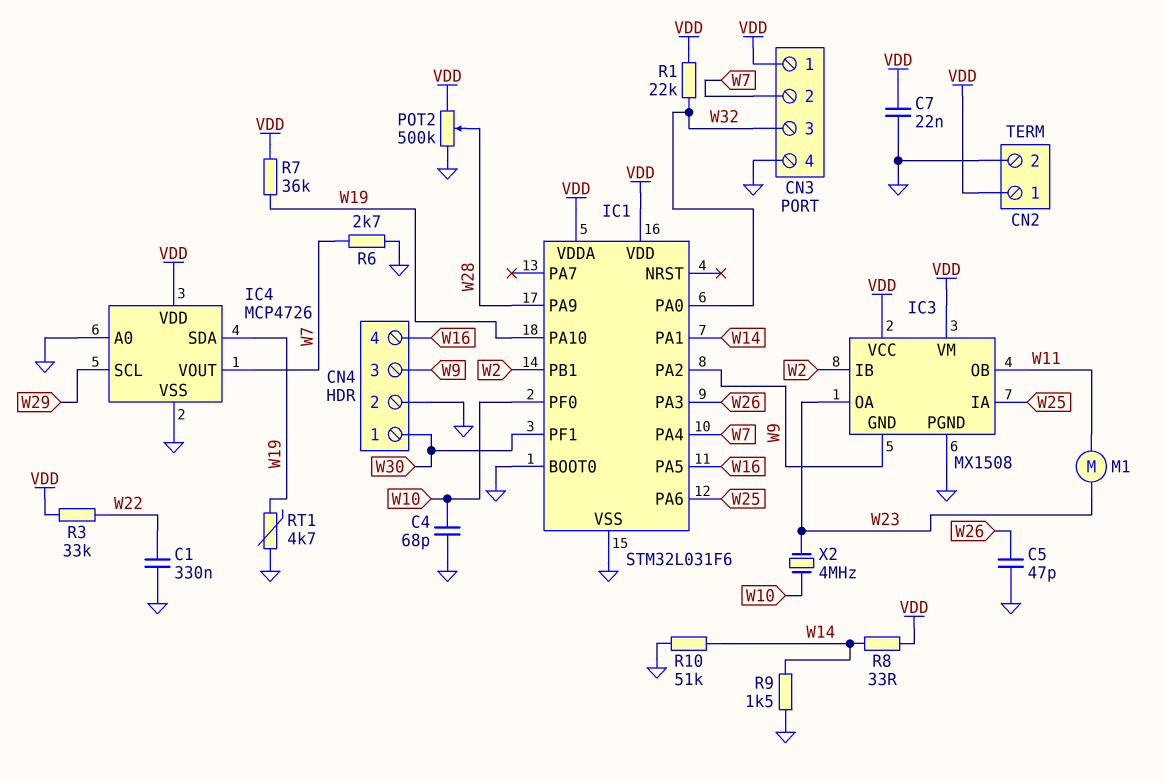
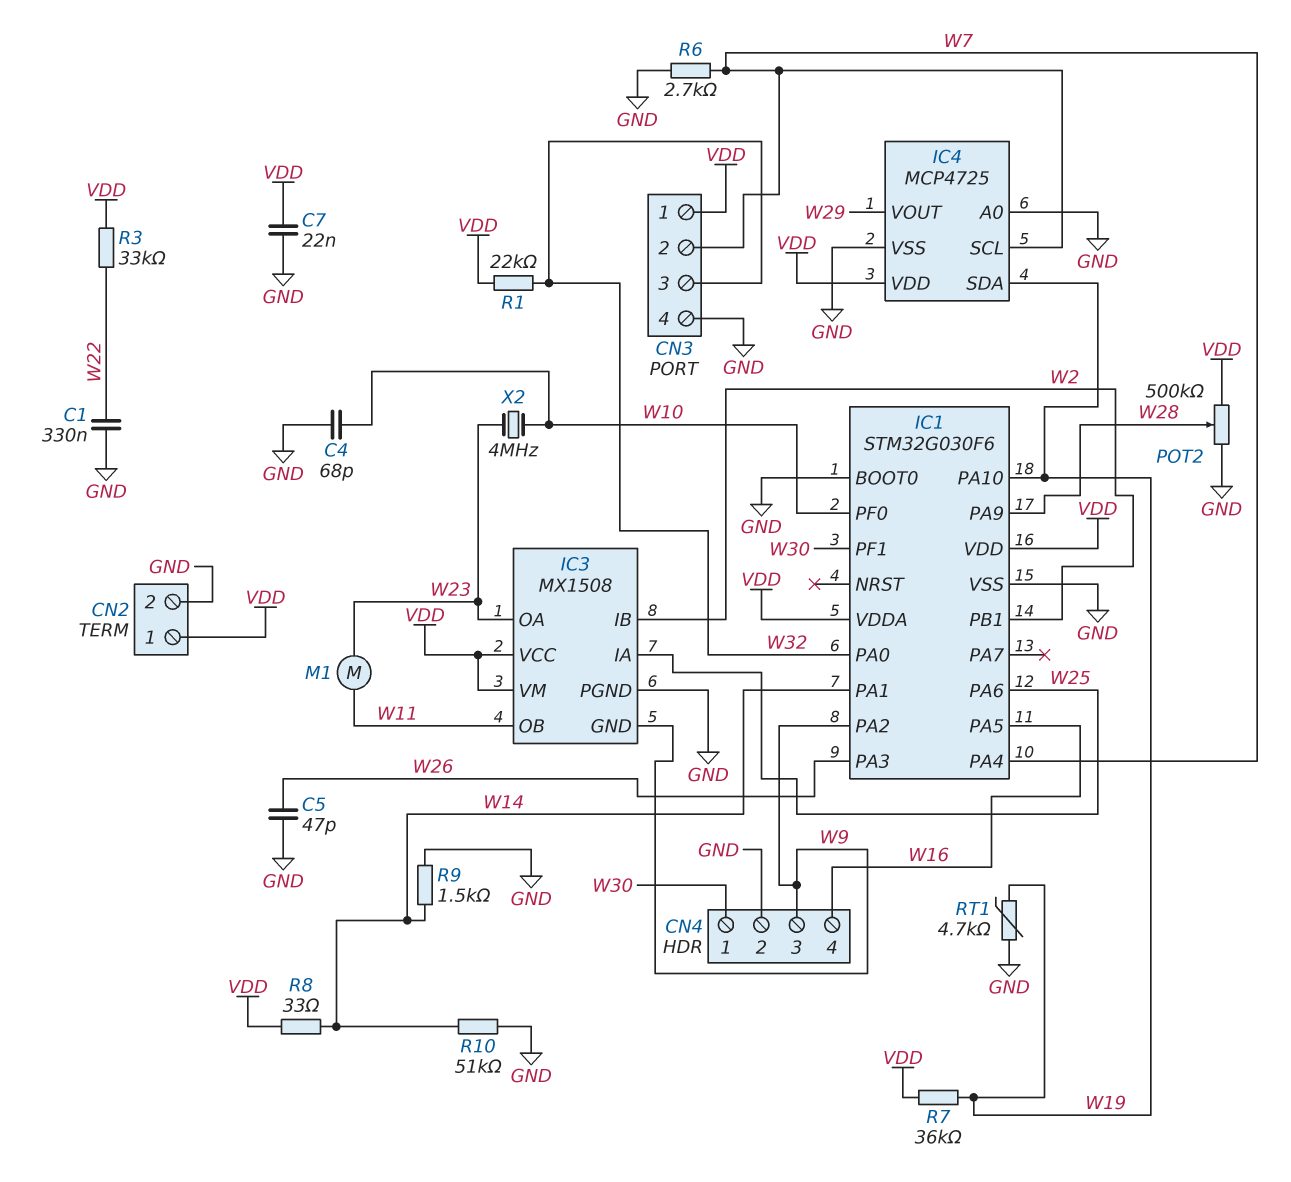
IC1: STM32L031F6 -> STM32G030F6
IC4: MCP4726 -> MCP4725
IC4 pin SCL: W29 -> W7
IC4 pin VOUT: W7 -> W29

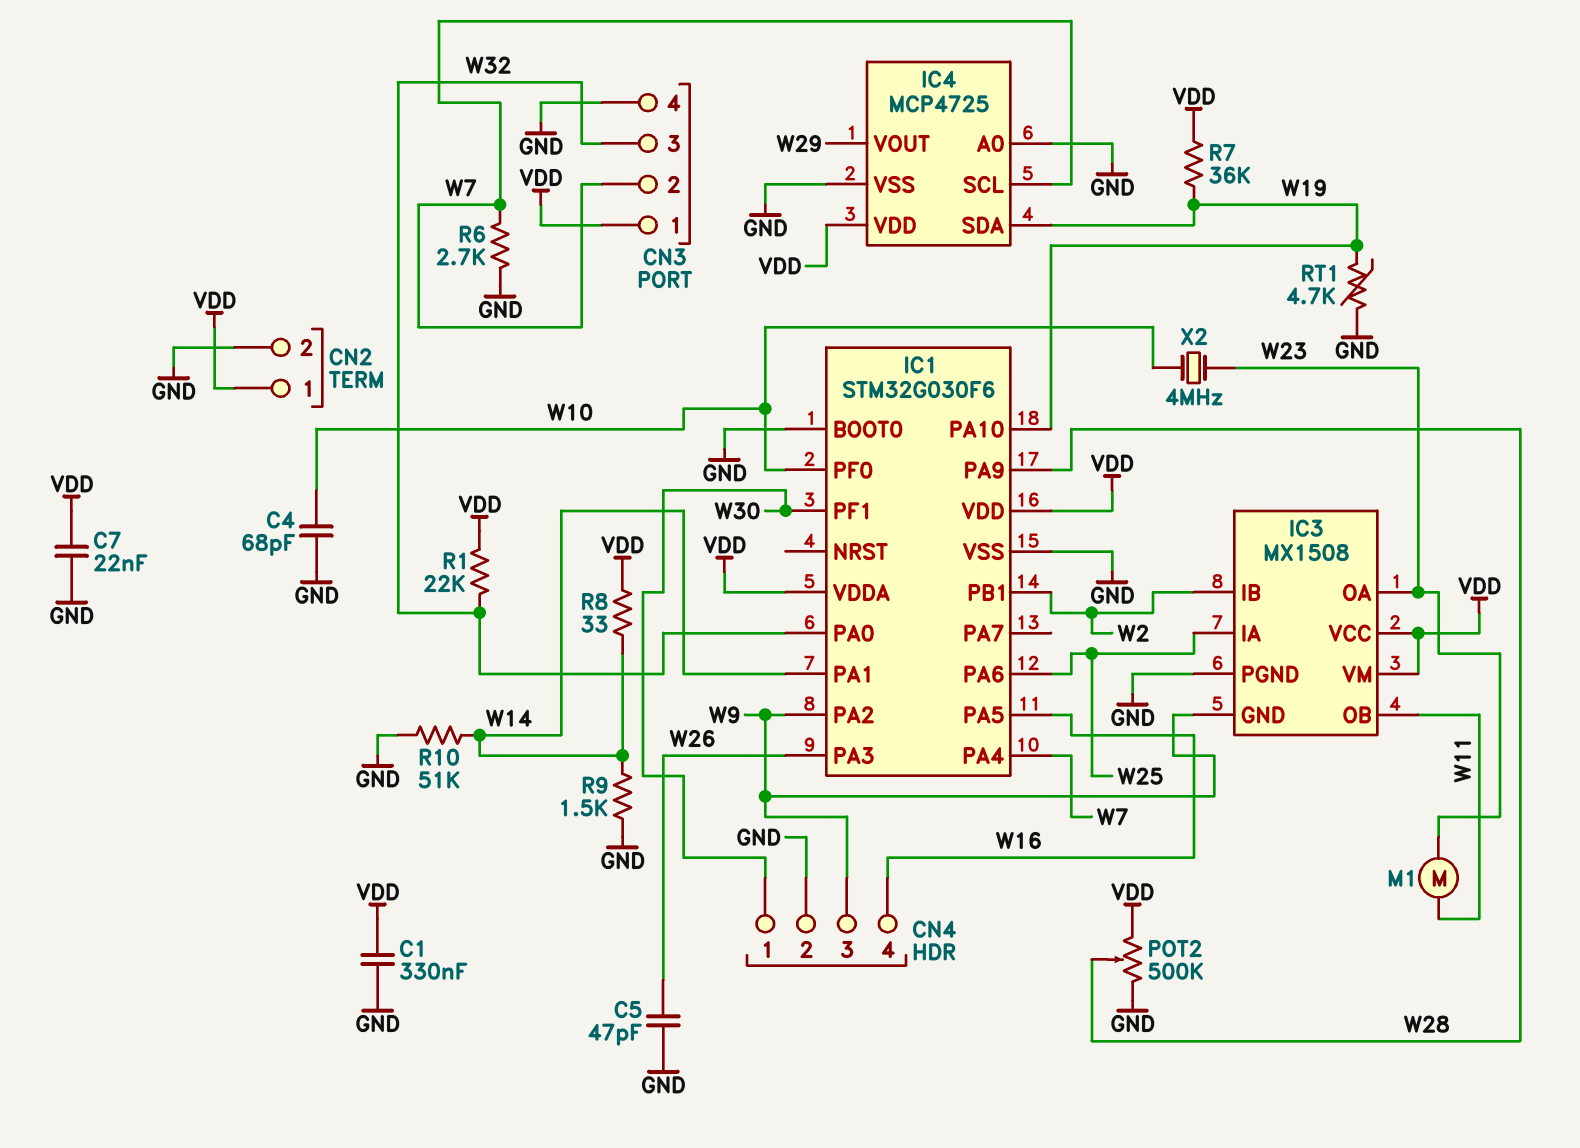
C1: 330nF (GND, W22) -> 330nF (GND, VDD)
R3: 33k (VDD, W22) -> none

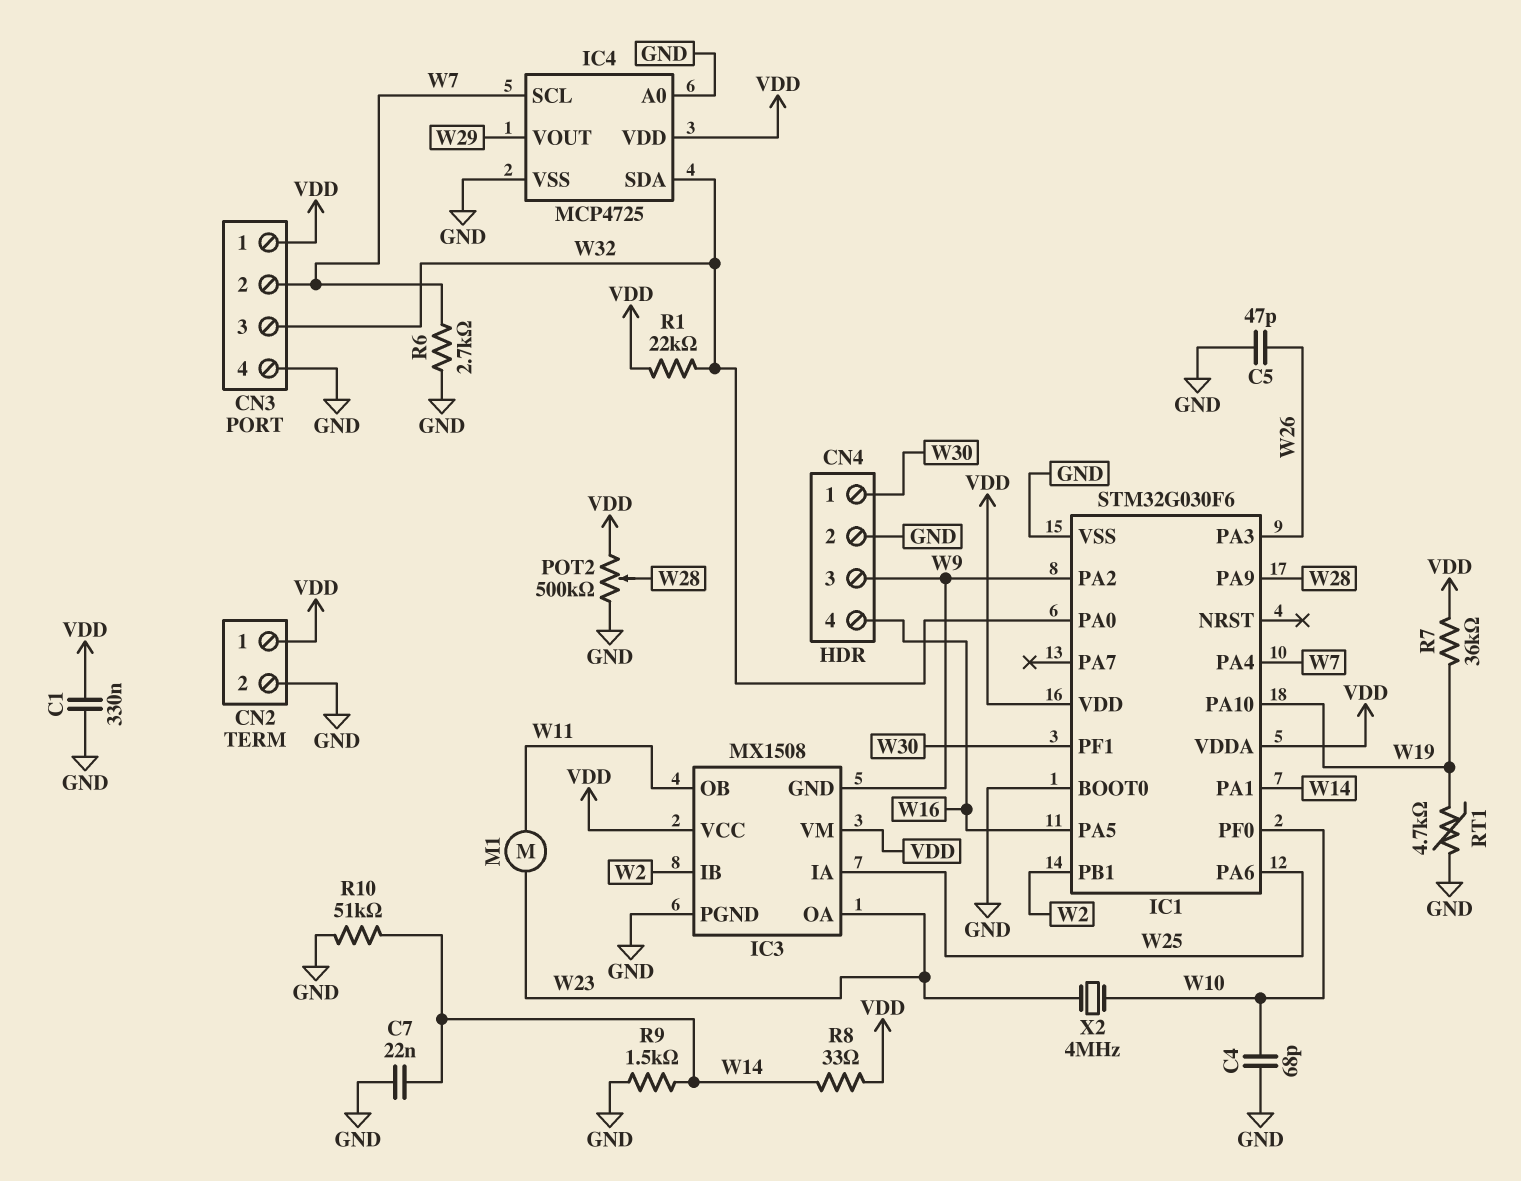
C7: 22nF (GND, VDD) -> 22nF (GND, W14)
IC4 pin SDA: W19 -> W32

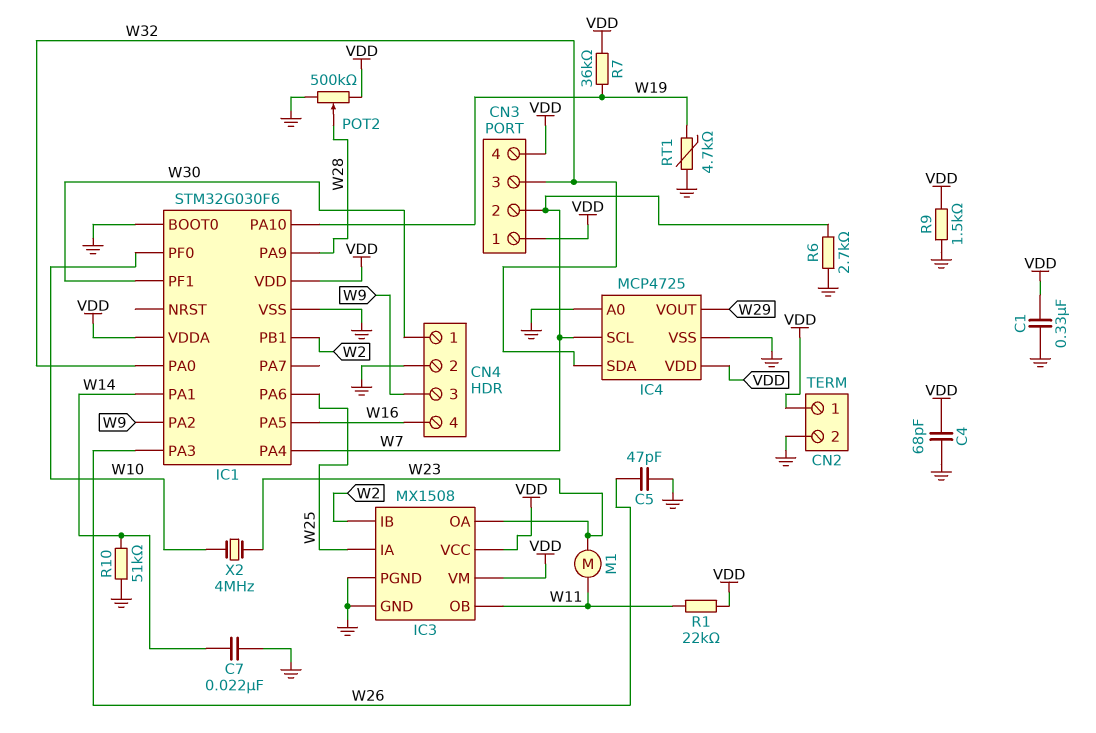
C4: 68pF (GND, W10) -> 68pF (GND, VDD)
CN3 pin 4: GND -> VDD
IC3 pin GND: W9 -> GND
R1: 22k (VDD, W32) -> 22k (VDD, W11)
R8: 33 (VDD, W14) -> none
R9: 1.5k (GND, W14) -> 1.5k (GND, VDD)

